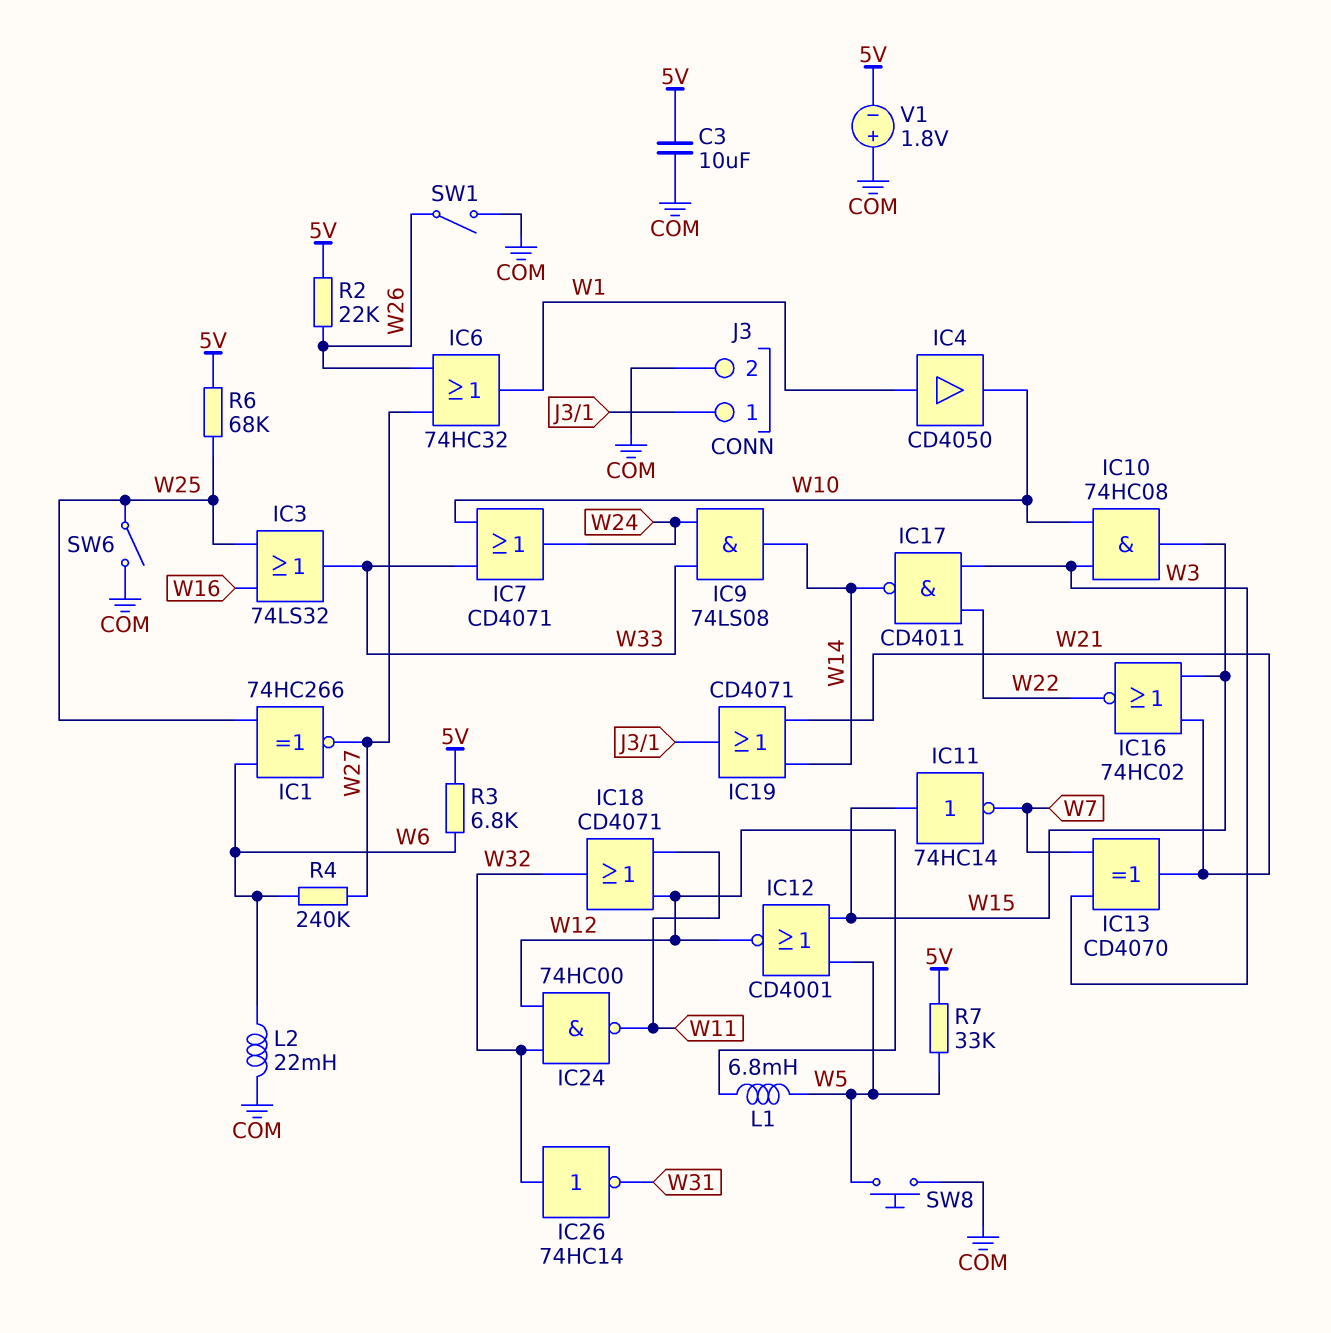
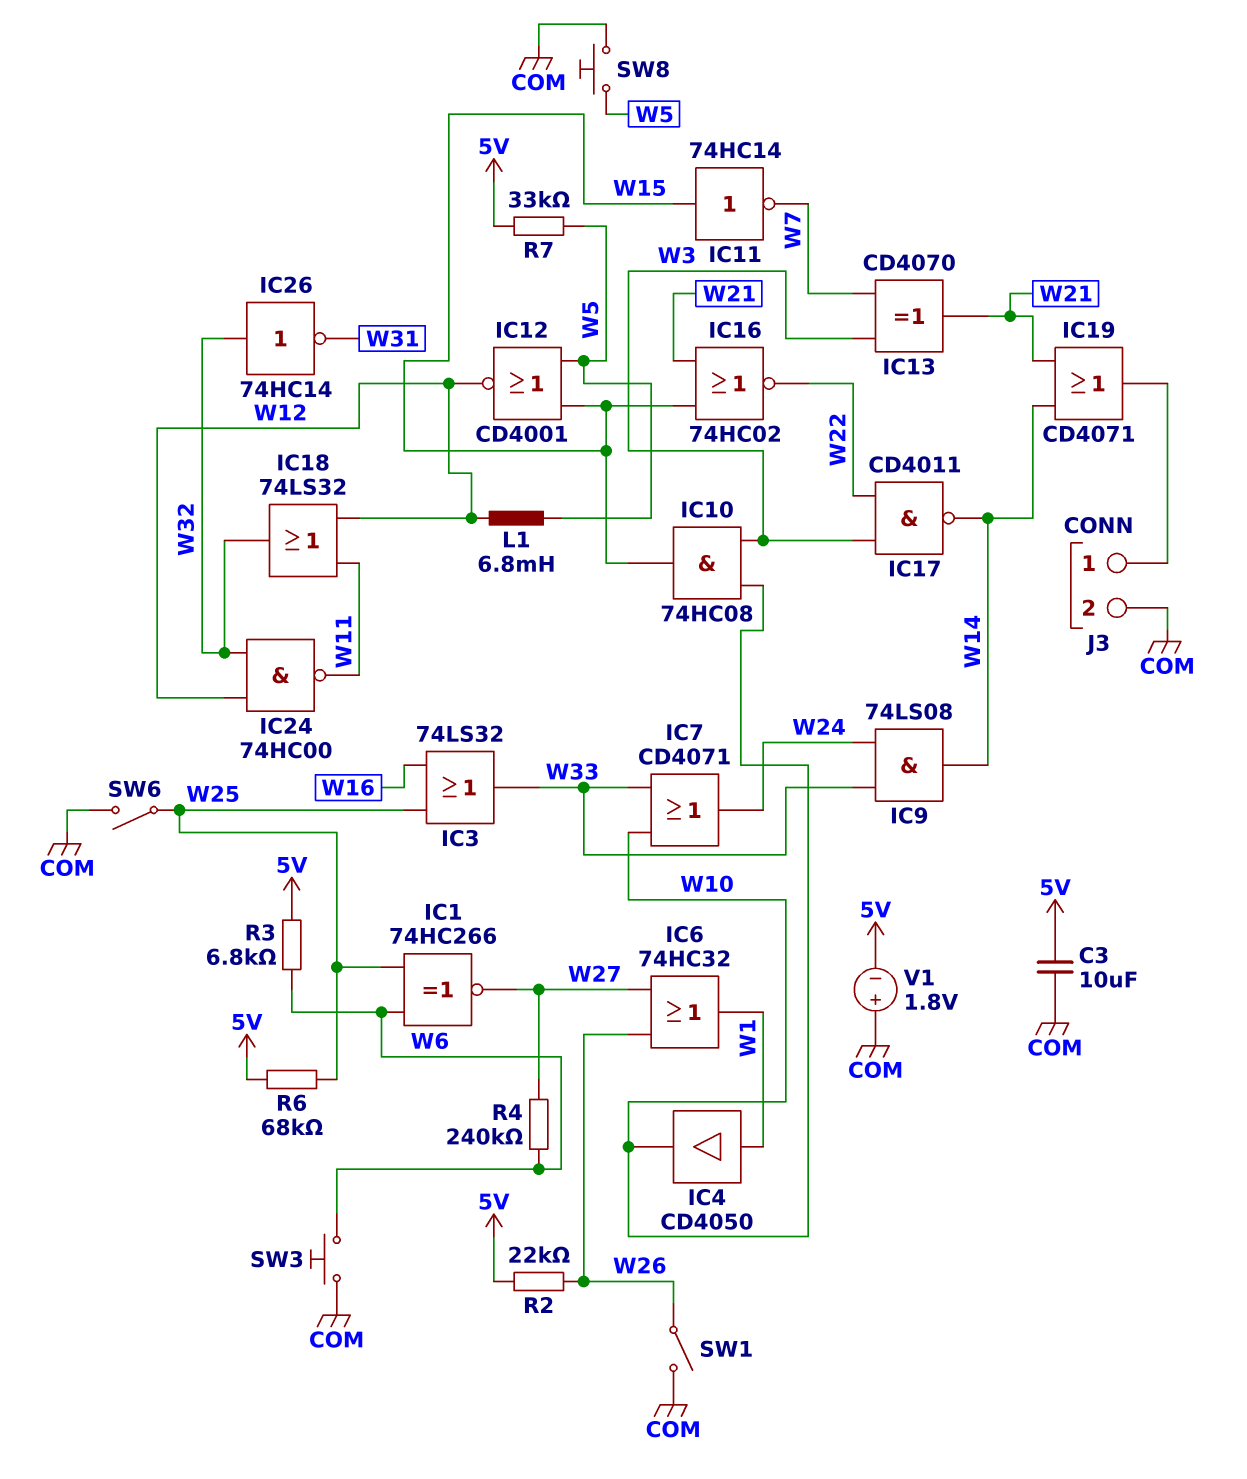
IC18: OR CD4071 (in W11, in W12, out W32) -> OR 74LS32 (in W11, in W12, out W32)
L2: 22mH (COM, W6) -> none
SW3: none -> button (COM, W6)

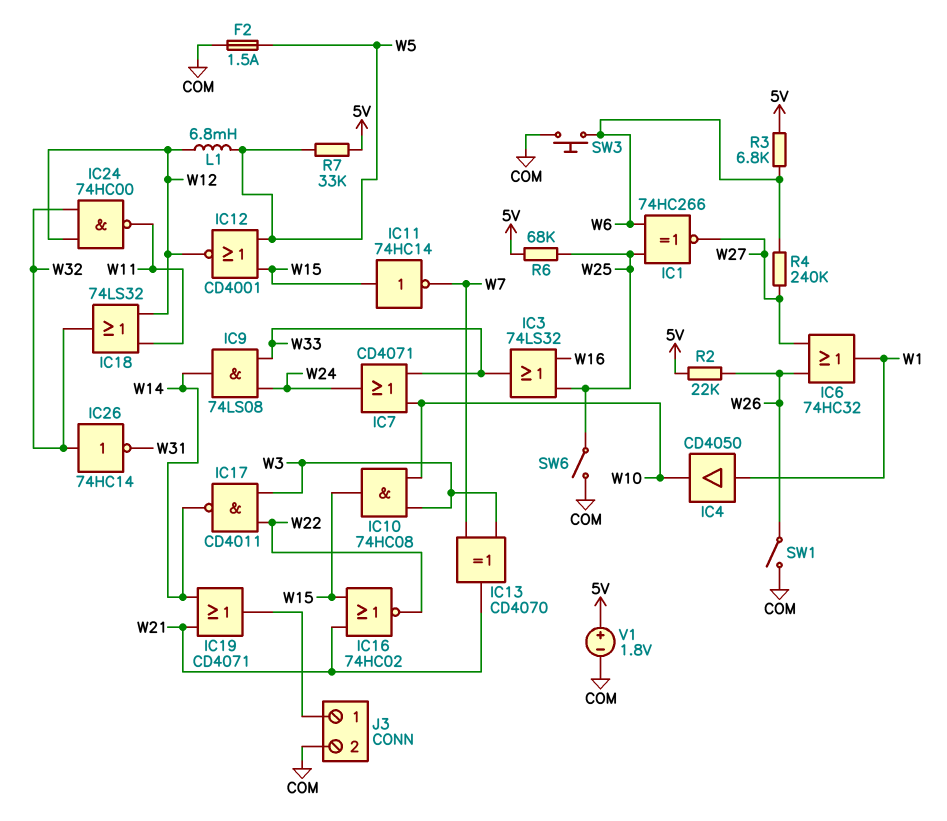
C3: 10uF (5V, COM) -> none
F2: none -> 1.5A (COM, W5)
SW8: button (COM, W5) -> none
V1: 1.8V (plus COM, minus 5V) -> 1.8V (plus 5V, minus COM)

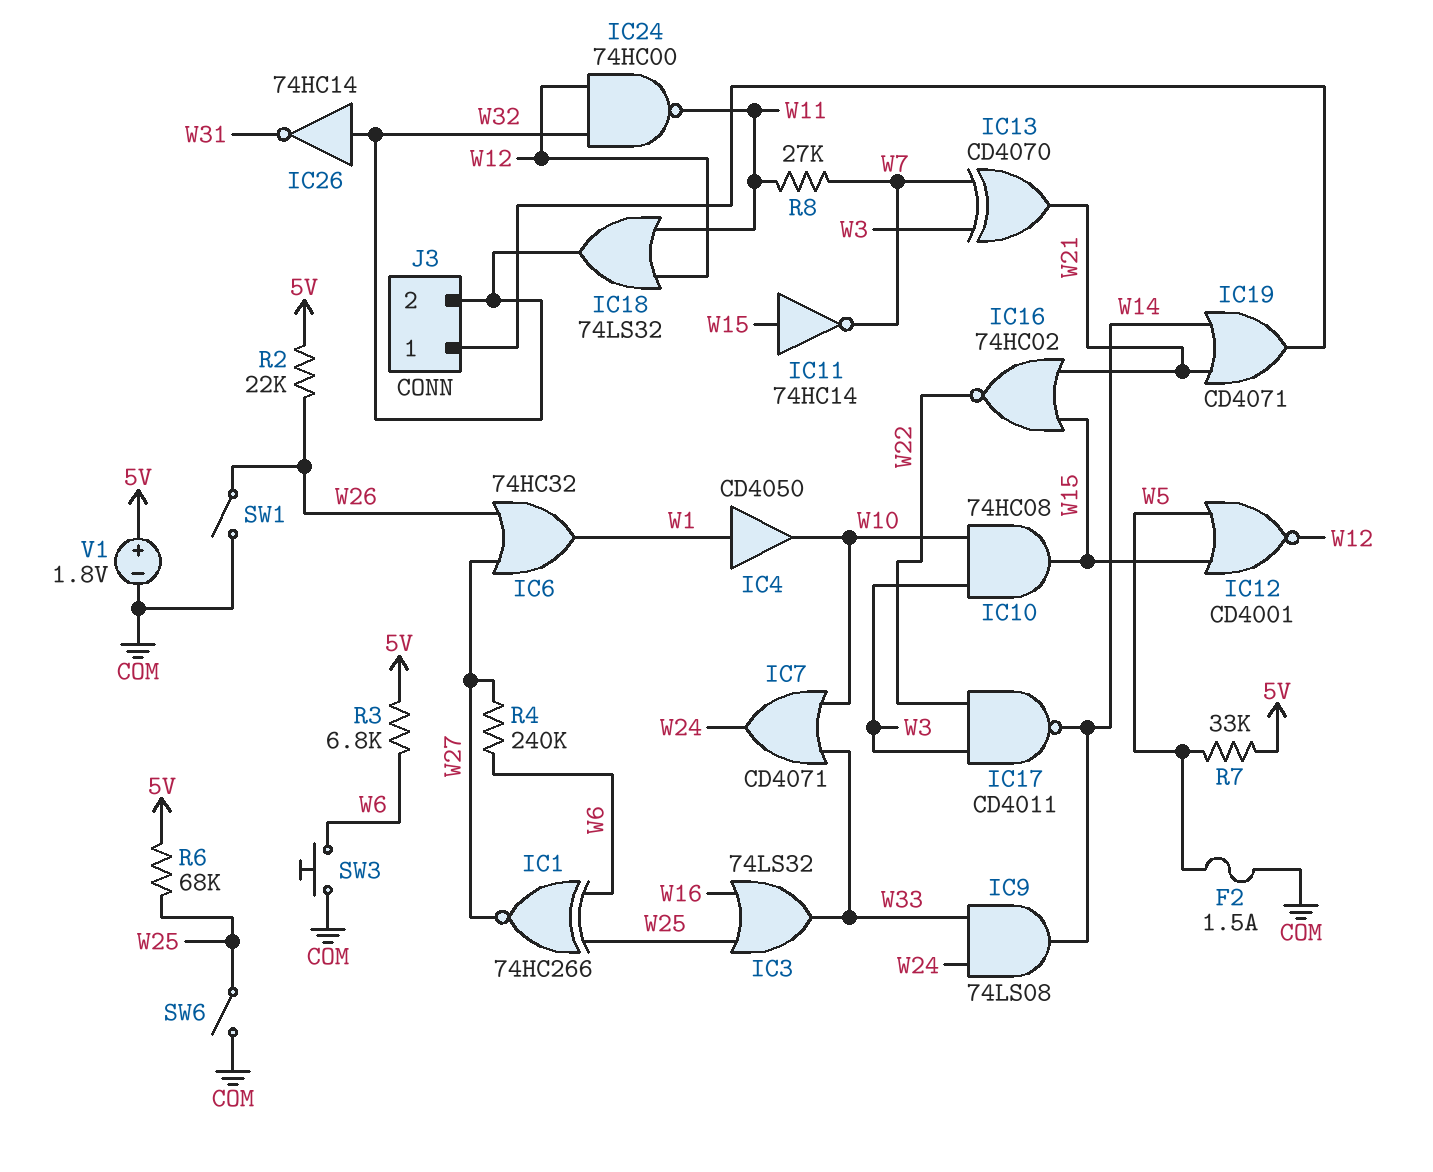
J3 pin 2: COM -> W32
L1: 6.8mH (W5, W12) -> none
R8: none -> 27k (W7, W11)

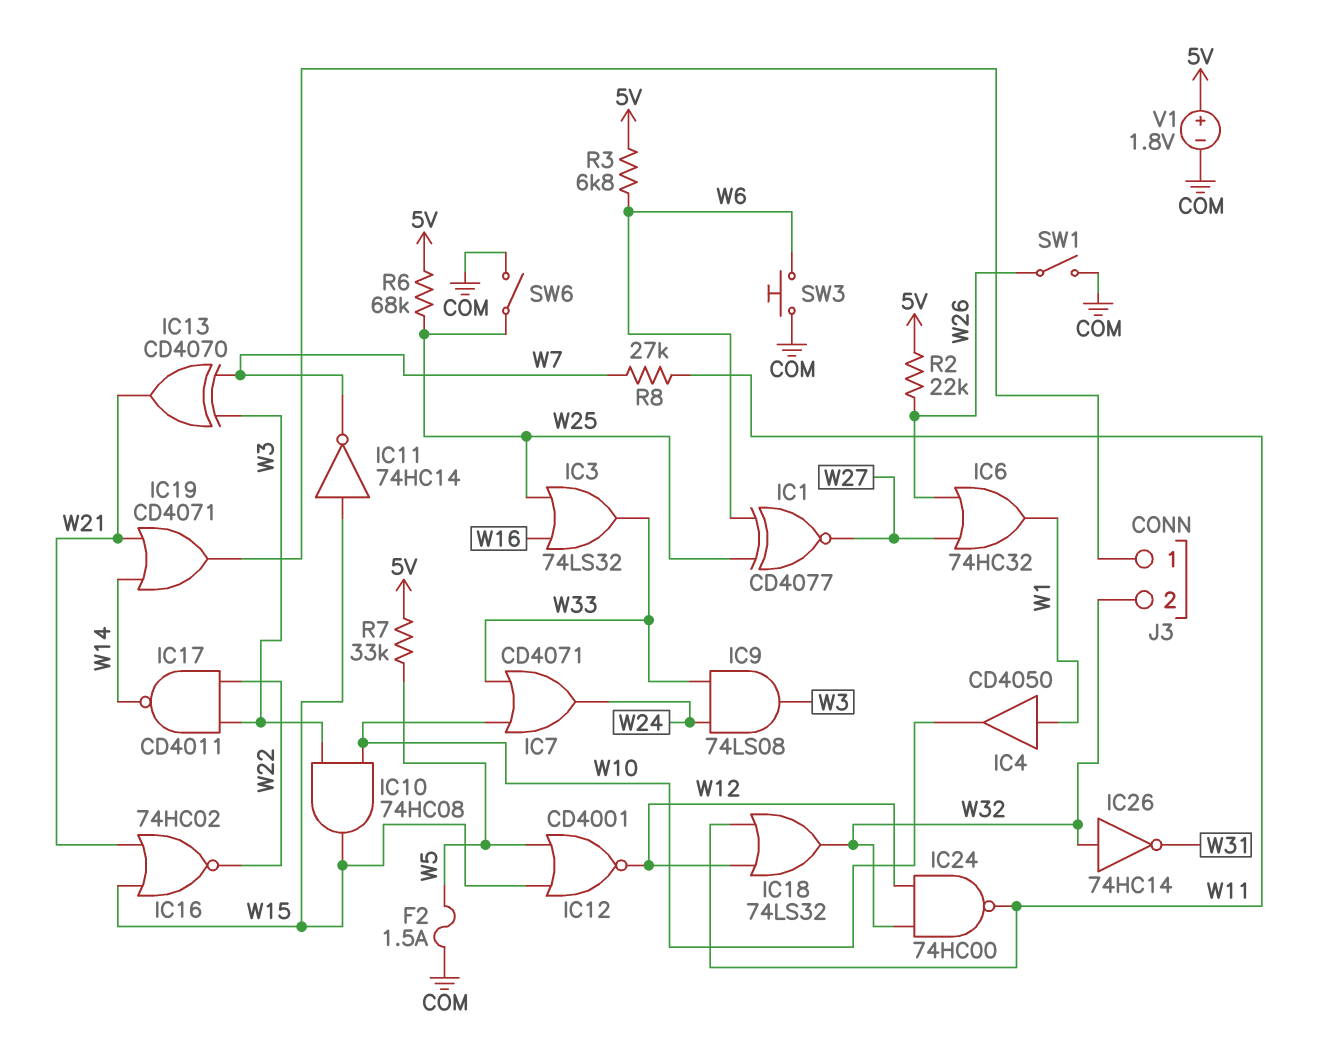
IC1: XNOR 74HC266 (in W6, in W25, out W27) -> XNOR CD4077 (in W6, in W25, out W27)
IC9: AND 74LS08 (in W24, in W33, out W14) -> AND 74LS08 (in W24, in W33, out W3)
R4: 240k (W6, W27) -> none

